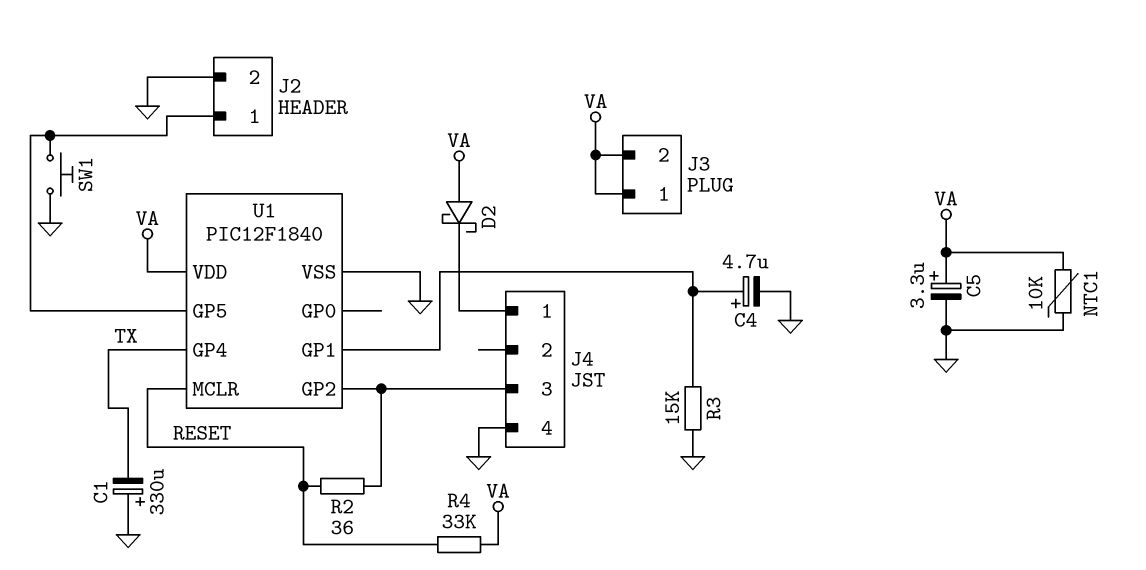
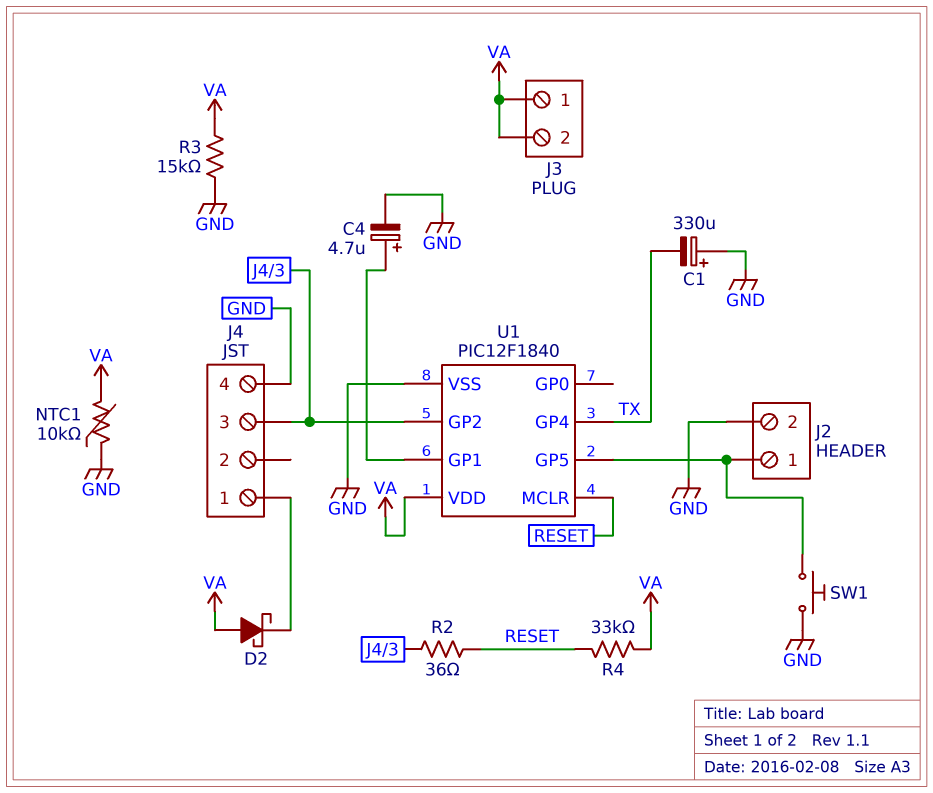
C5: 3.3uF (plus VA, minus GND) -> none
R3: 15k (GND, U1/GP1) -> 15k (GND, VA)

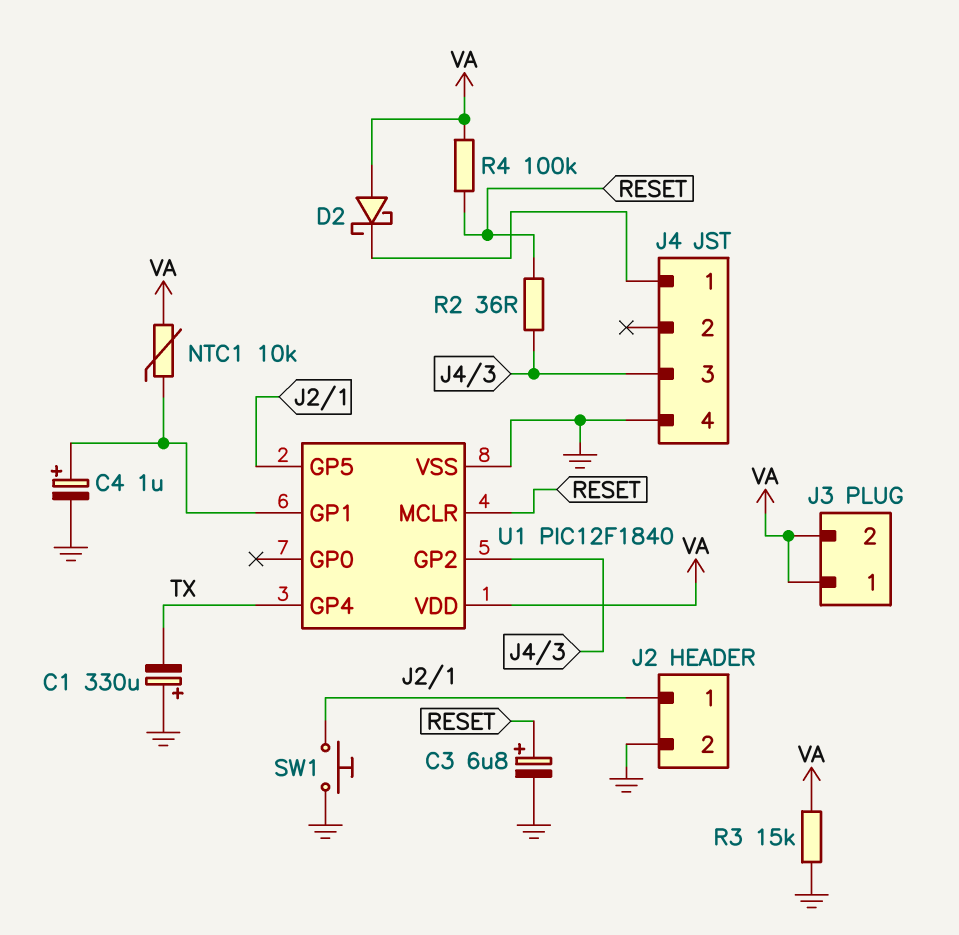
C3: none -> 6.8uF (plus RESET, minus GND)
C4: 4.7uF (plus U1/GP1, minus GND) -> 1uF (plus U1/GP1, minus GND)
NTC1: 10k (GND, VA) -> 10k (U1/GP1, VA)
R4: 33k (RESET, VA) -> 100k (RESET, VA)

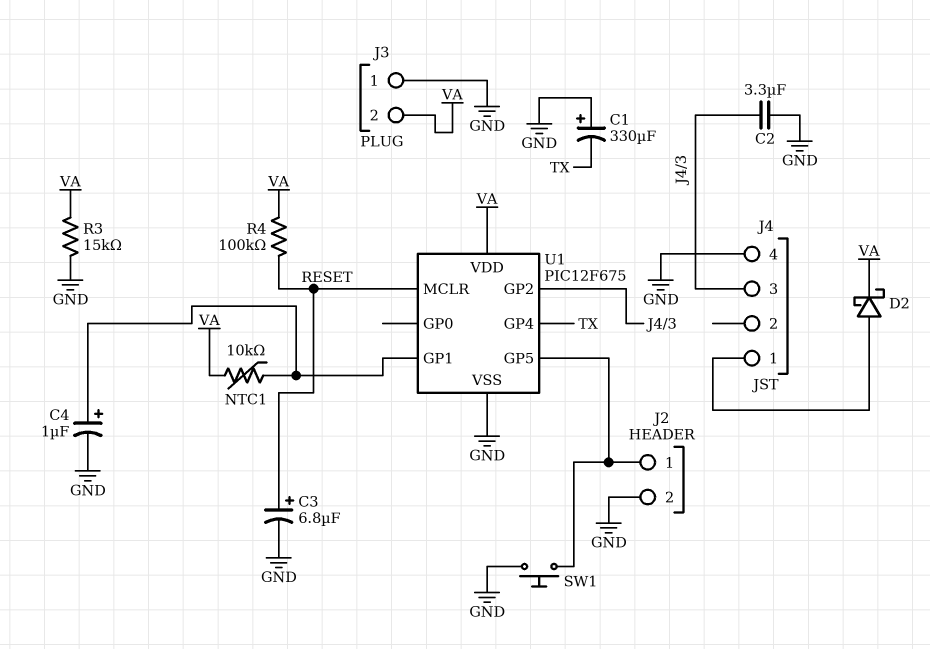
C2: none -> 3.3uF (GND, J4/3)
D2: schottky (A VA, K J4/1) -> schottky (A J4/1, K VA)
J3 pin 1: VA -> GND
R2: 36 (J4/3, RESET) -> none
U1: PIC12F1840 -> PIC12F675

